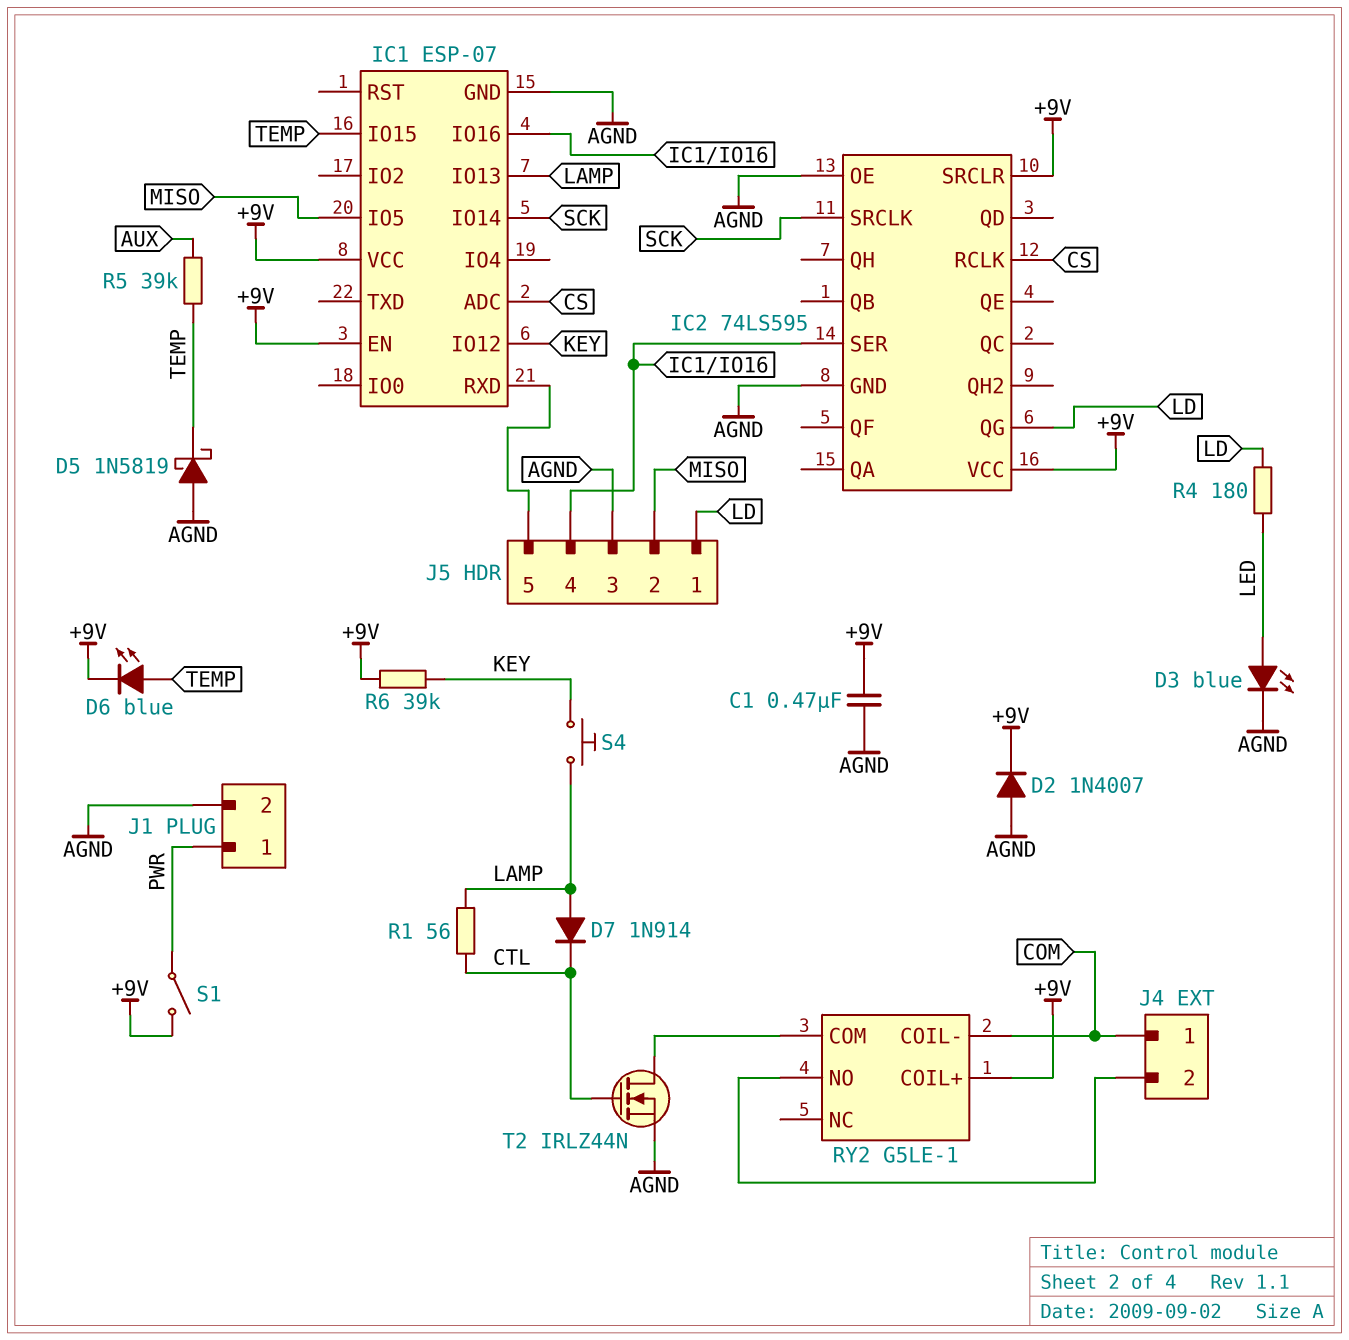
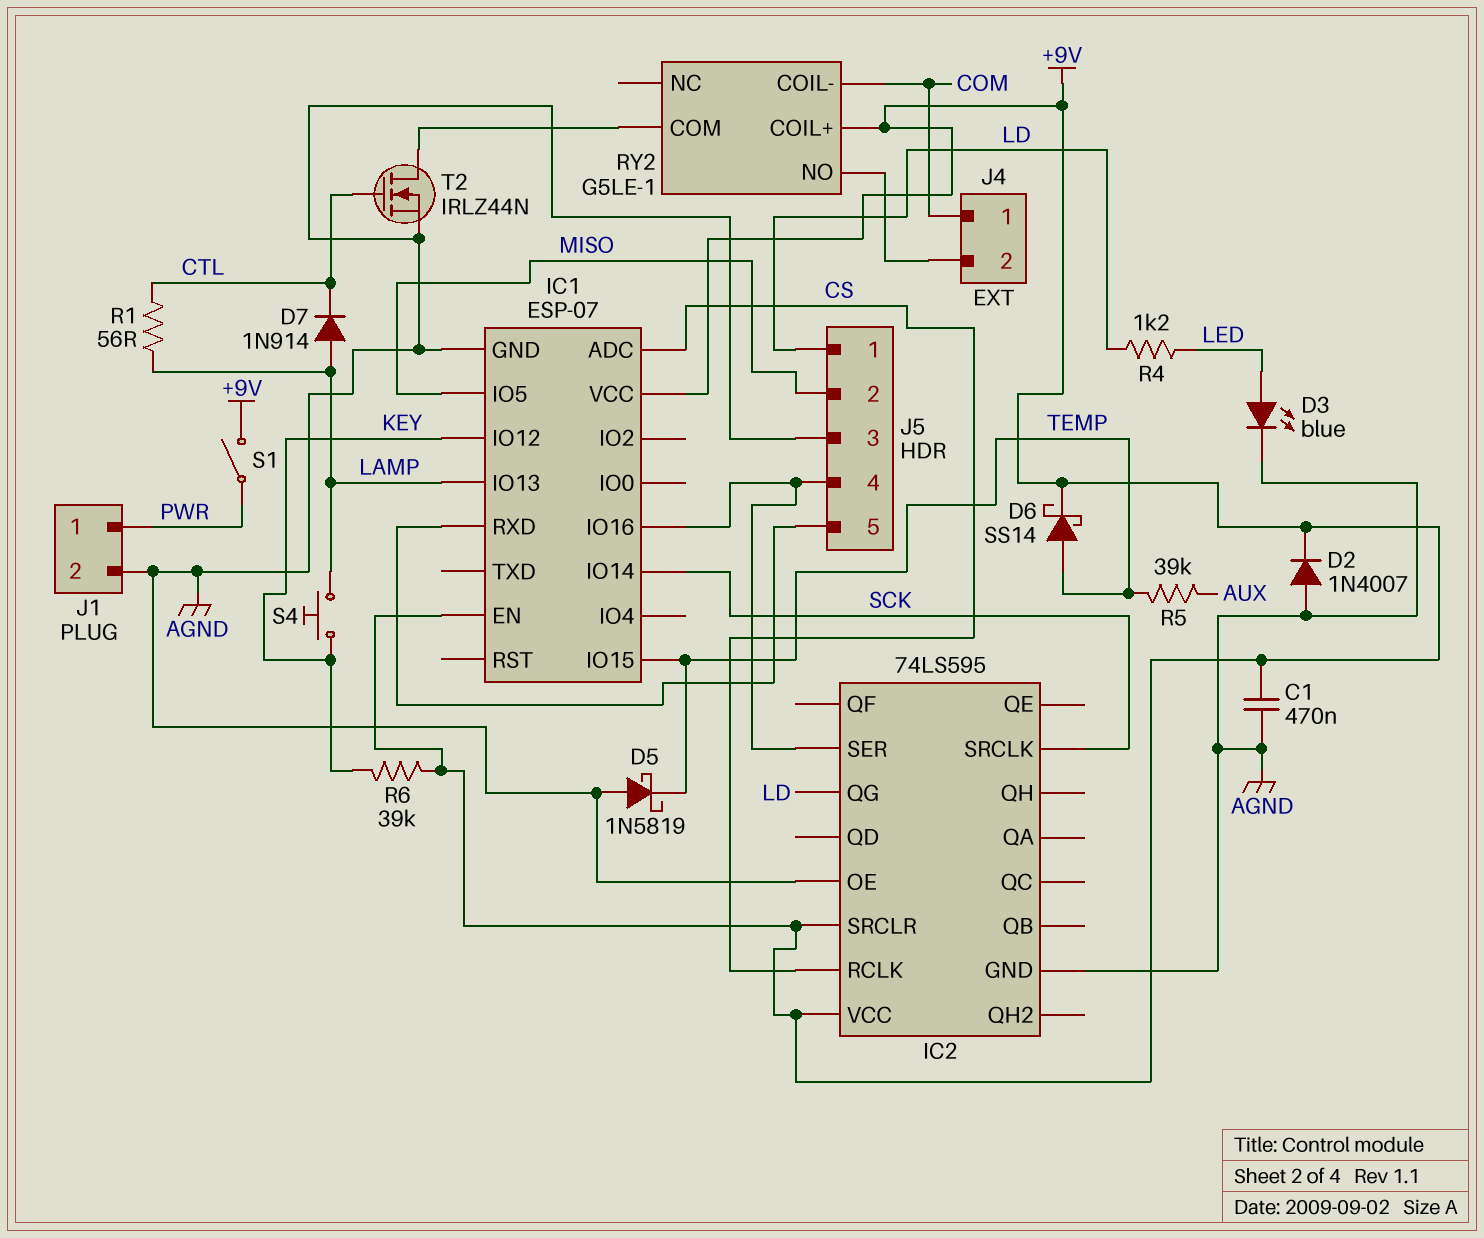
D6: LED blue (A TEMP, K +9V) -> schottky SS14 (A TEMP, K +9V)
R4: 180 (LD, LED) -> 1.2k (LD, LED)

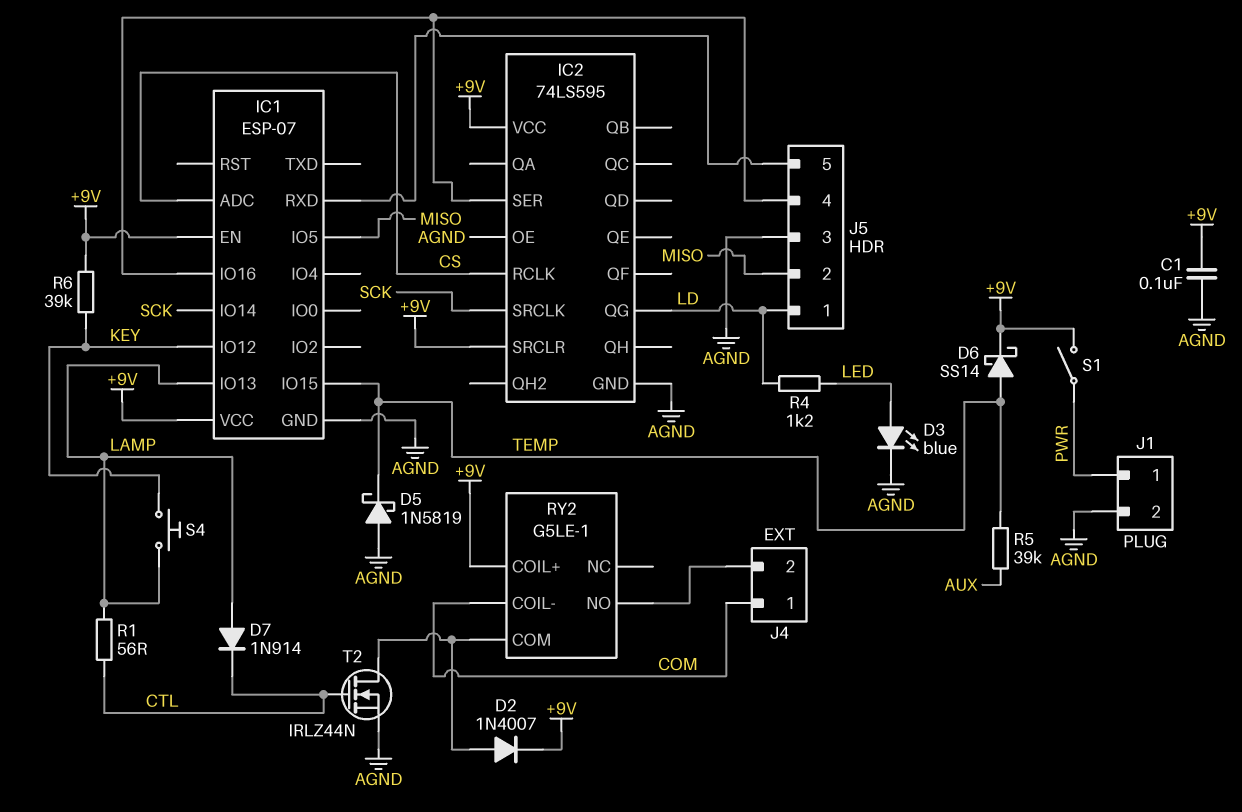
C1: 470nF (+9V, AGND) -> 100nF (+9V, AGND)
D2: diode 1N4007 (A AGND, K +9V) -> diode 1N4007 (A RY2/COM, K +9V)

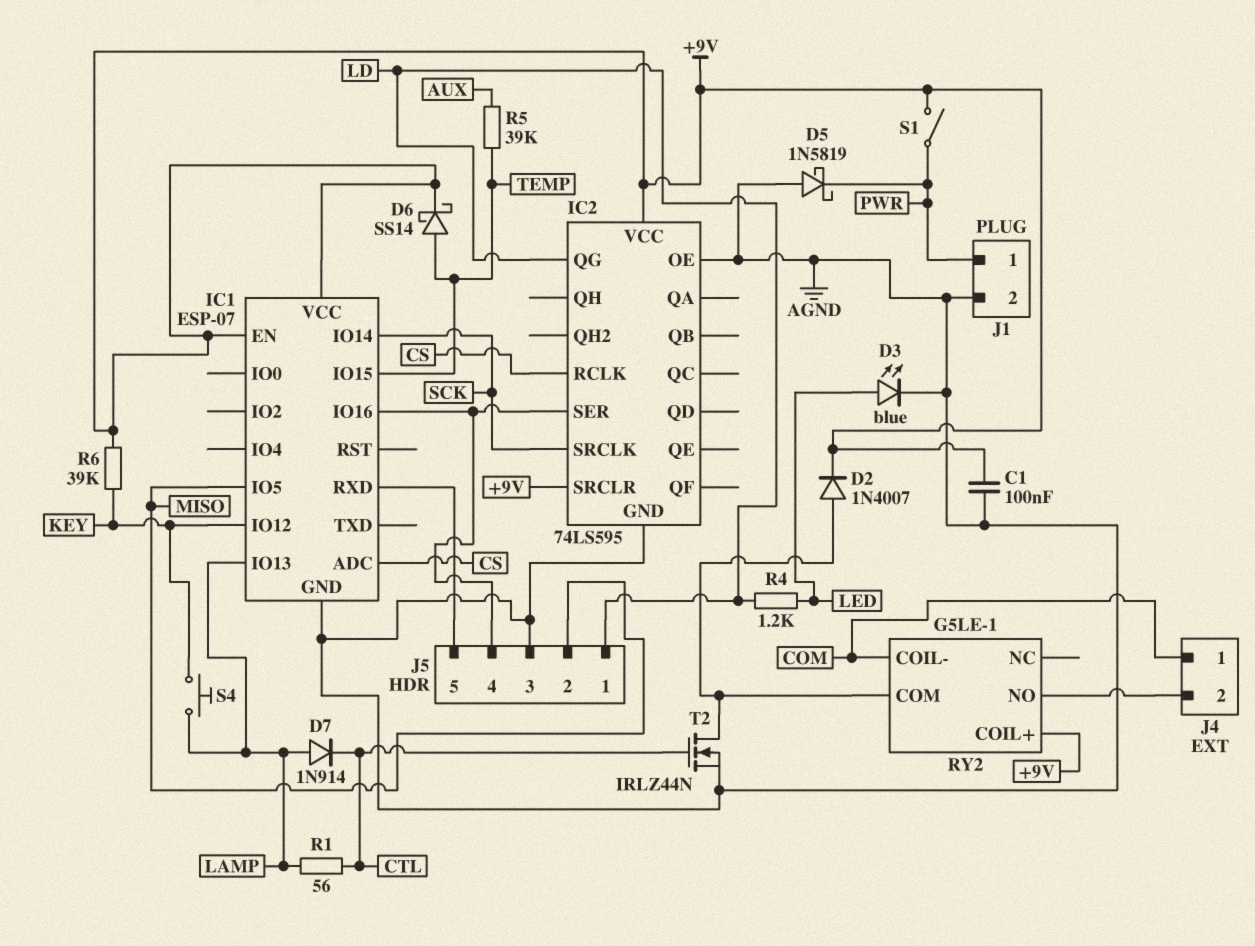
D5: schottky 1N5819 (A AGND, K TEMP) -> schottky 1N5819 (A AGND, K PWR)

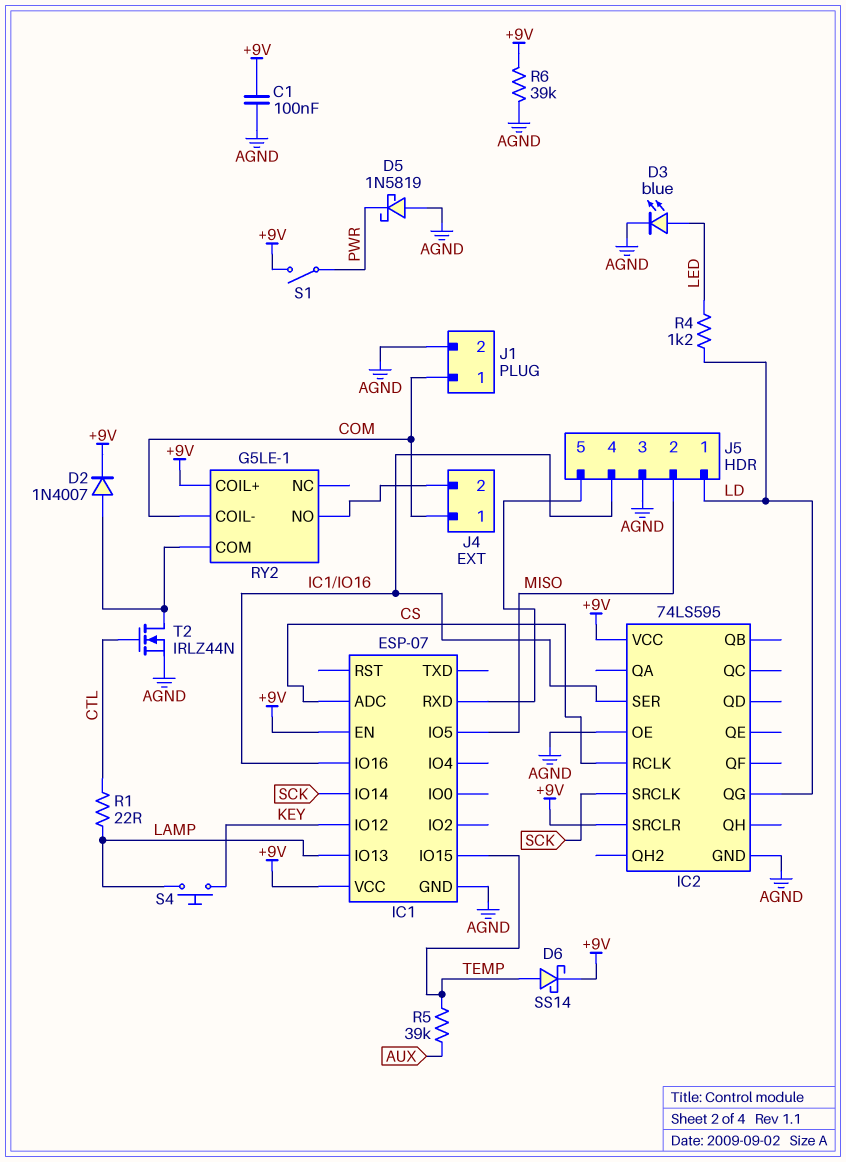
D7: diode 1N914 (A LAMP, K CTL) -> none
J1 pin 1: PWR -> COM
R1: 56 (CTL, LAMP) -> 22 (CTL, LAMP)
R6: 39k (+9V, KEY) -> 39k (+9V, AGND)

